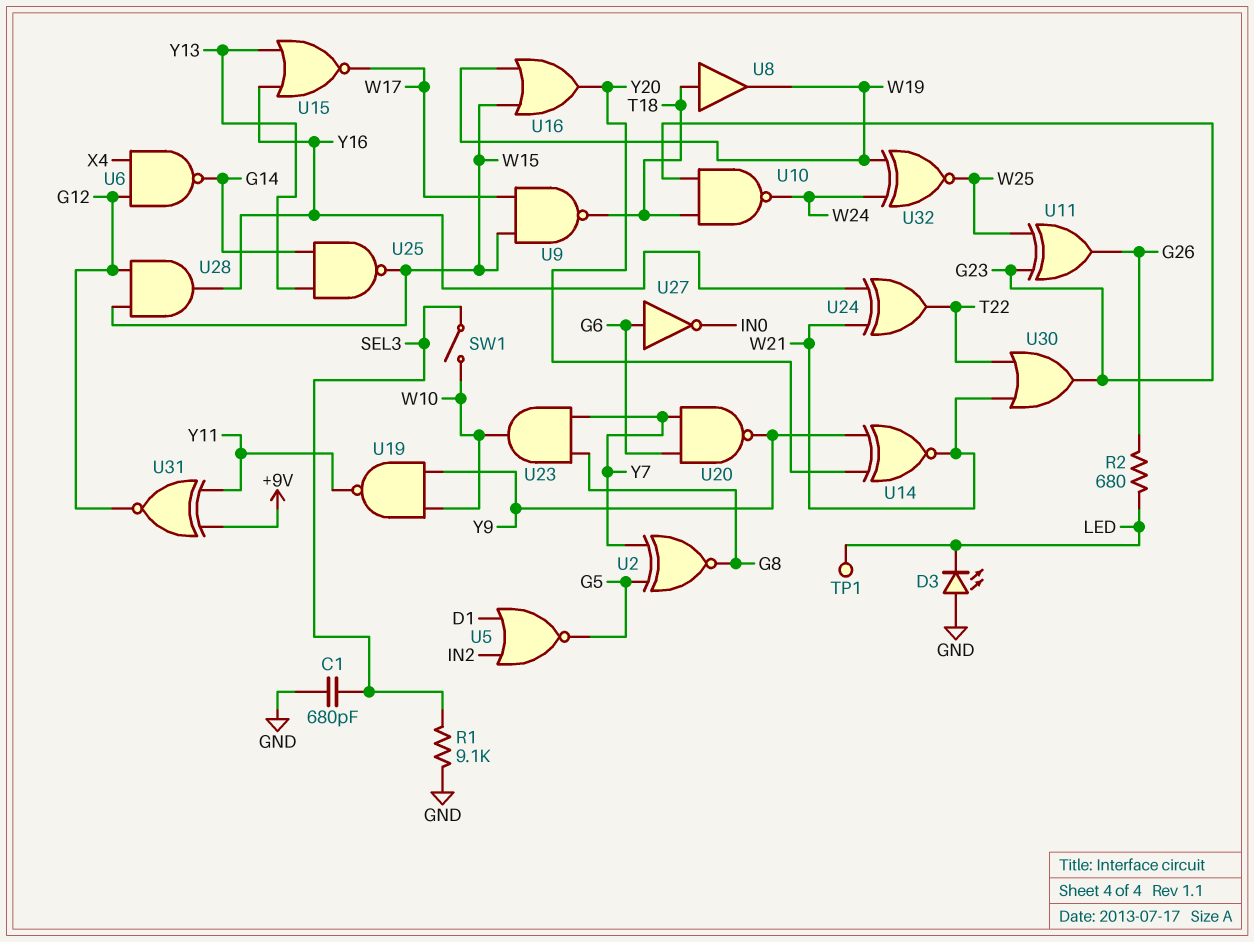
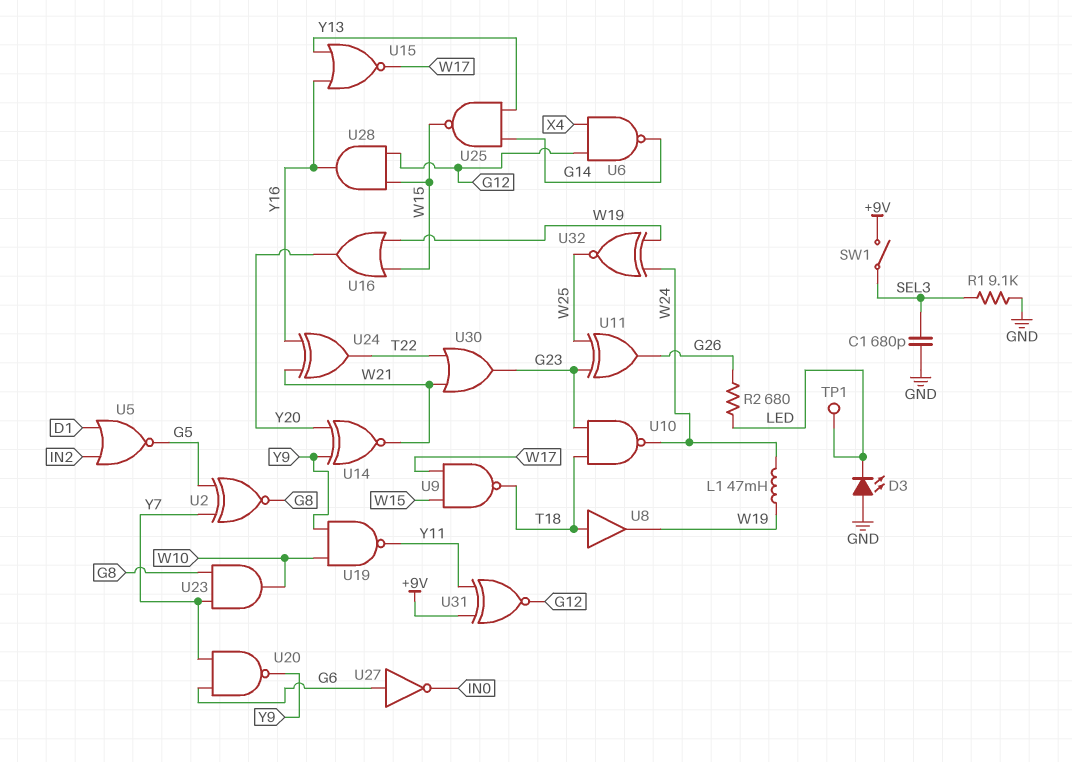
L1: none -> 47mH (W19, W24)
SW1: switch (SEL3, W10) -> switch (+9V, SEL3)

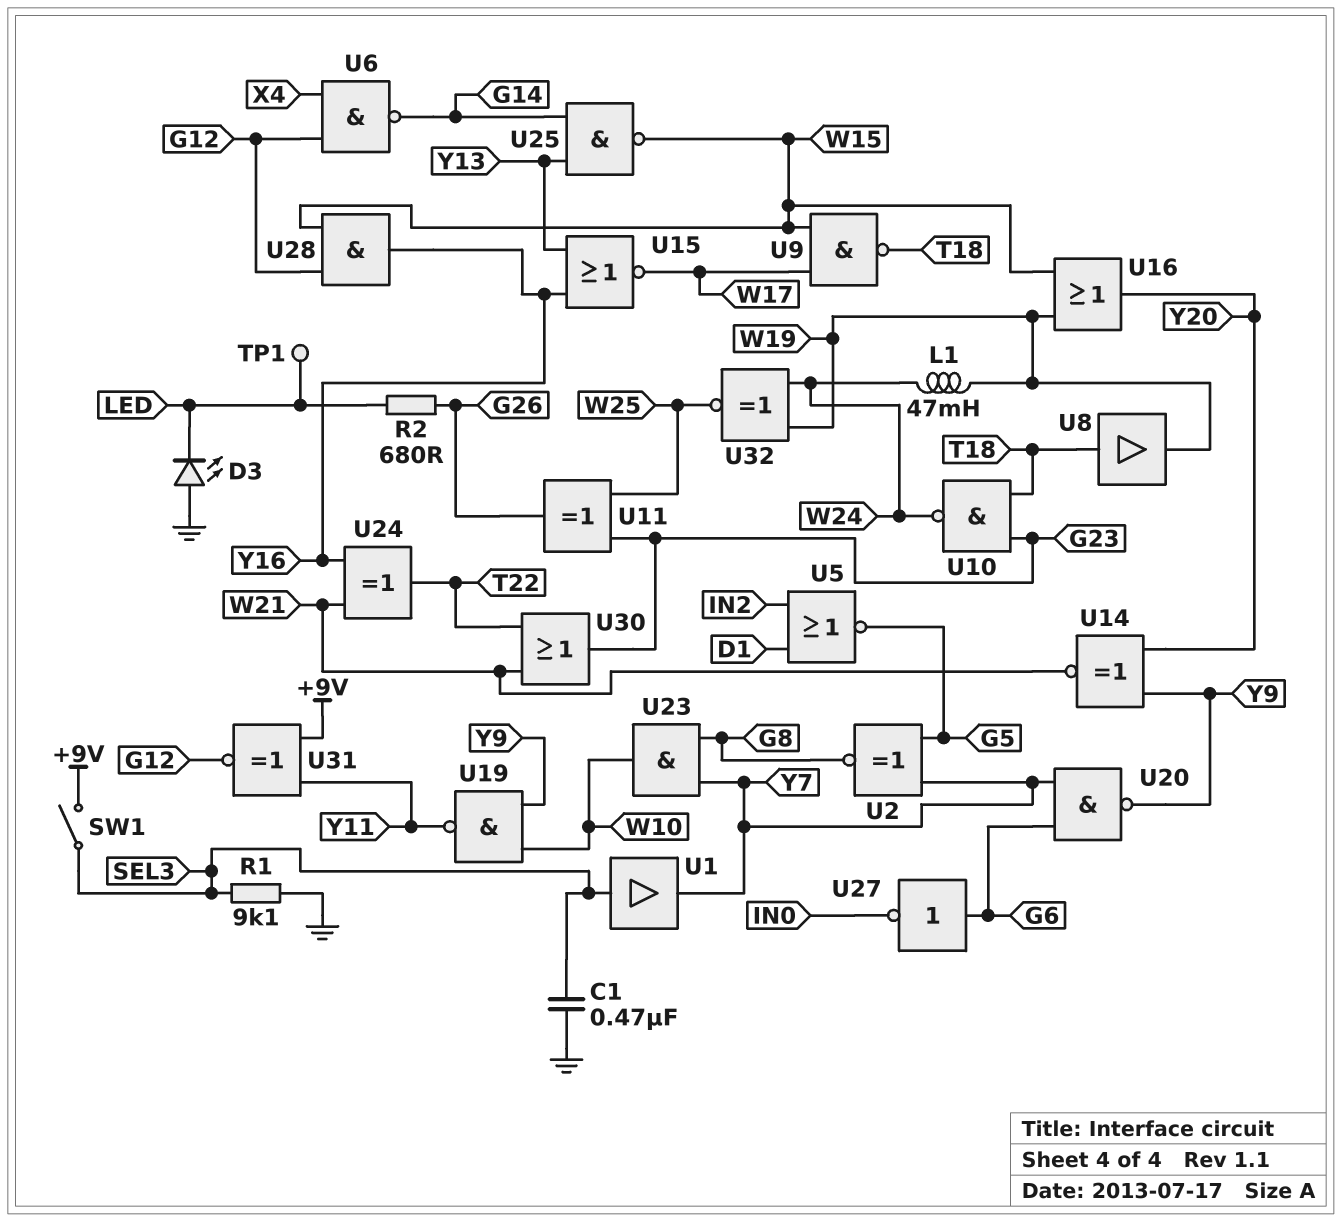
C1: 680pF (GND, SEL3) -> 470nF (GND, SEL3)
U1: none -> buffer (in SEL3, out Y7)

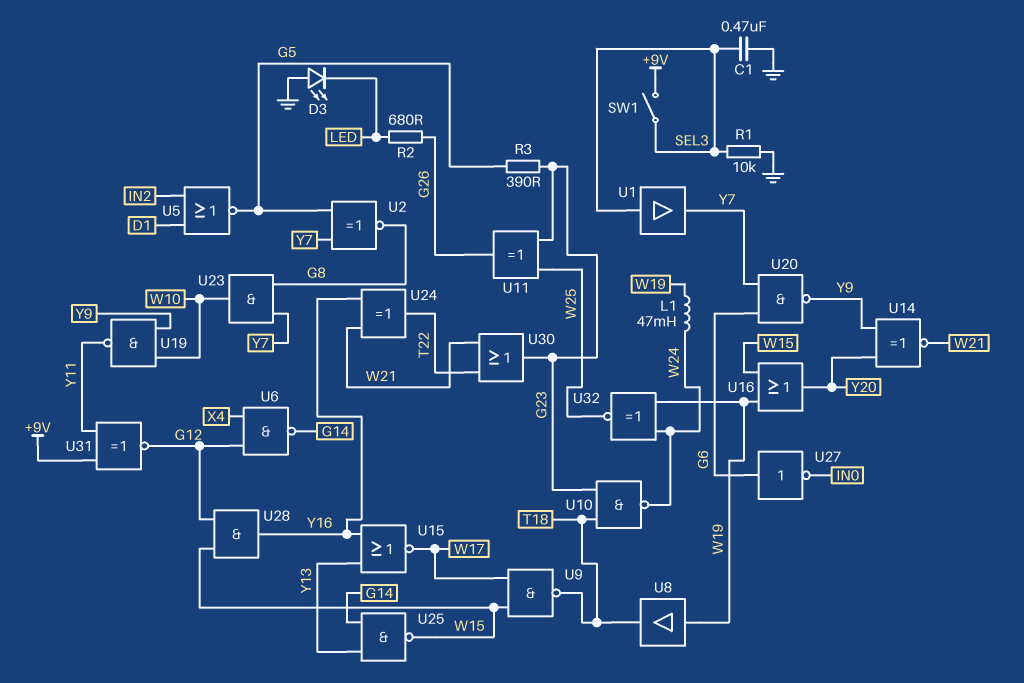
R1: 9.1k (GND, SEL3) -> 10k (GND, SEL3)
R3: none -> 390 (G5, G23)
TP1: test point (LED) -> none
U8: buffer (in T18, out W19) -> buffer (in W19, out T18)

